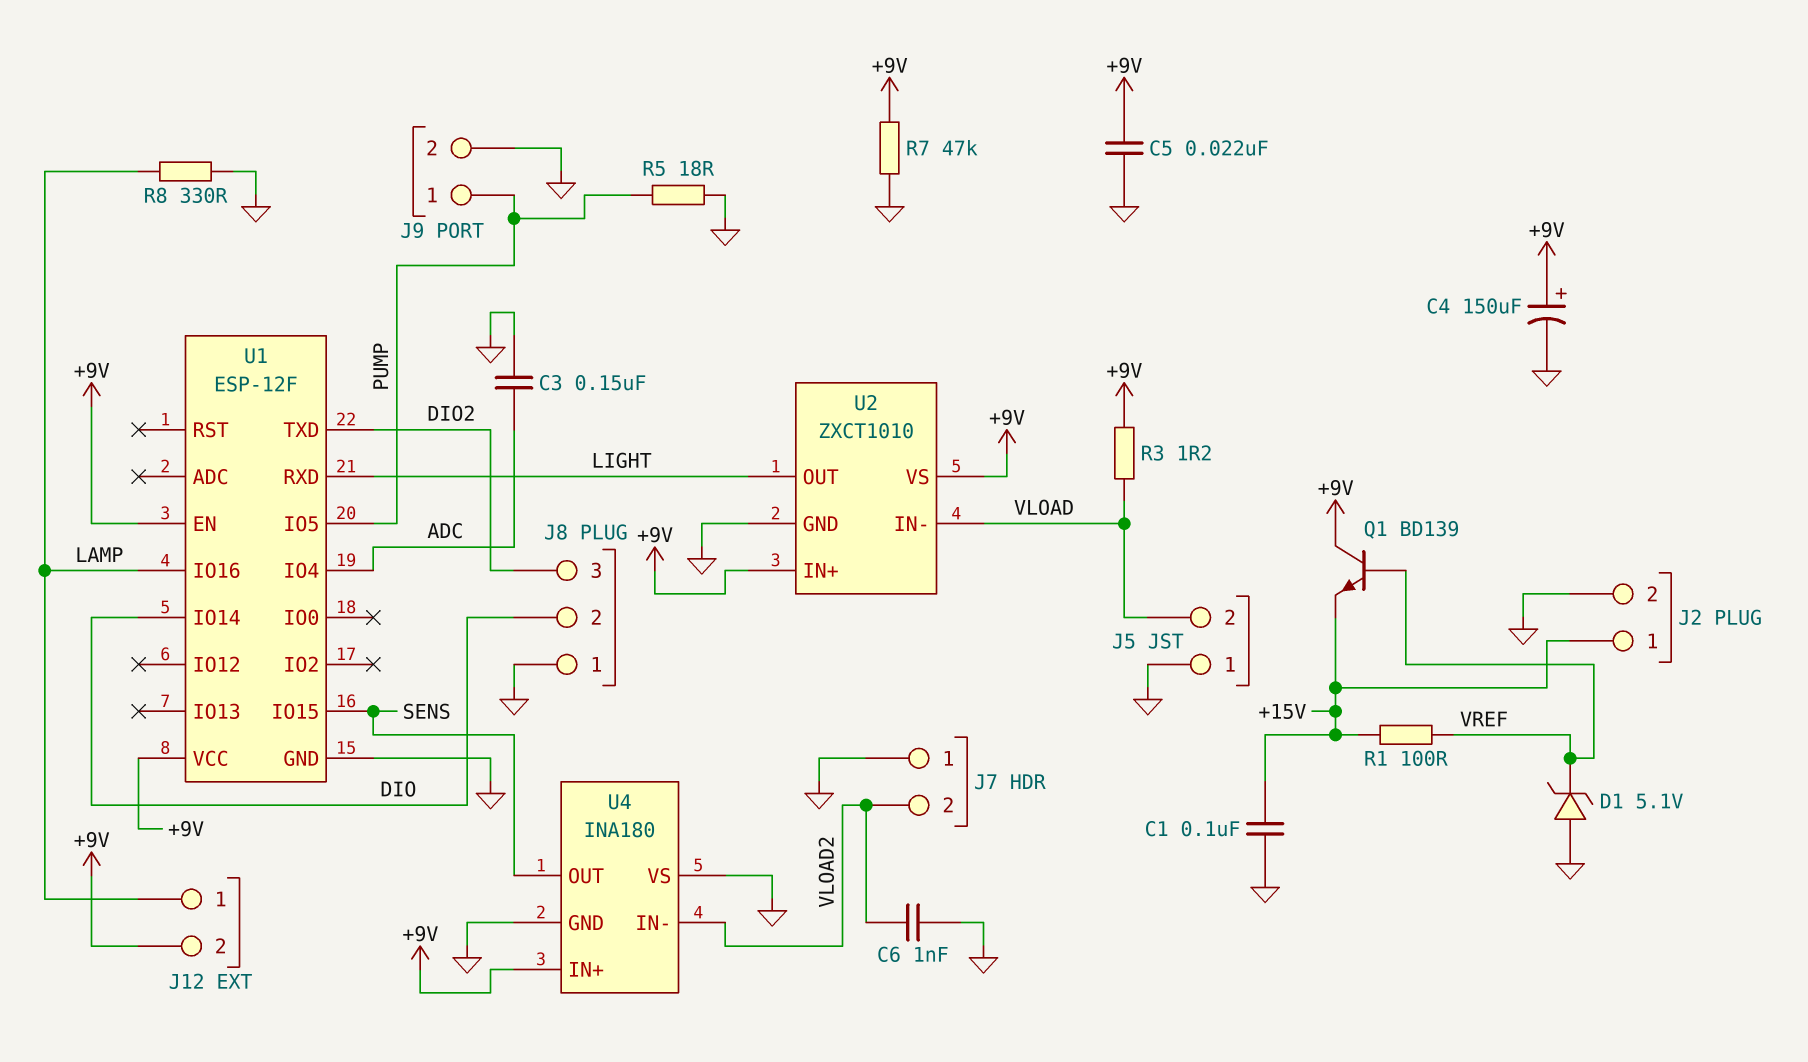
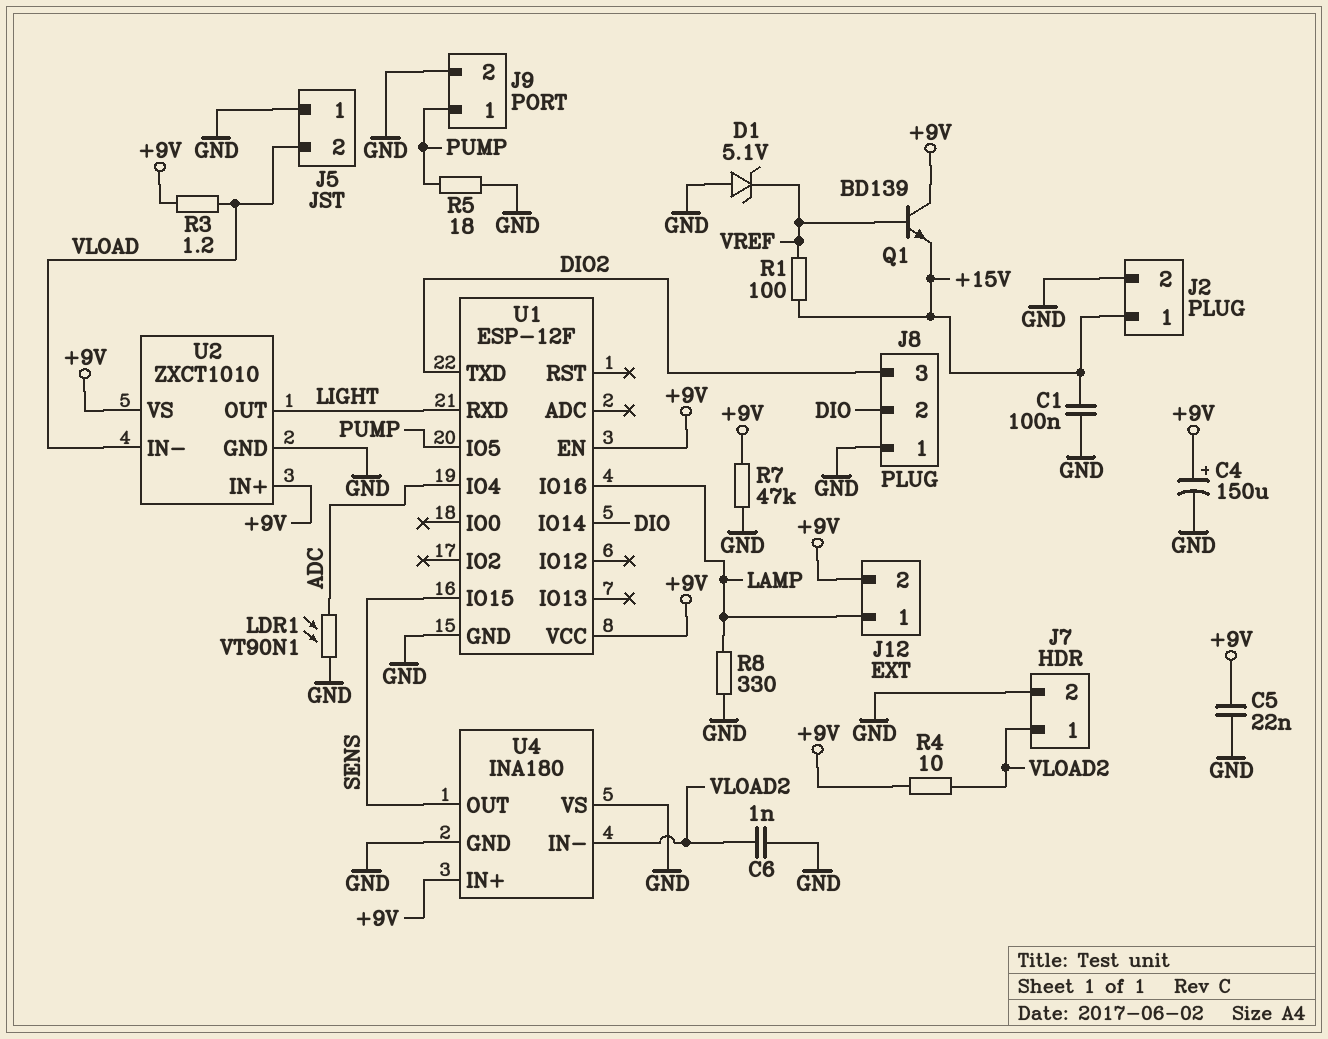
C3: 150nF (ADC, GND) -> none
J7 pin 1: GND -> VLOAD2
J7 pin 2: VLOAD2 -> GND
LDR1: none -> VT90N1 (ADC, GND)
R4: none -> 10 (+9V, VLOAD2)

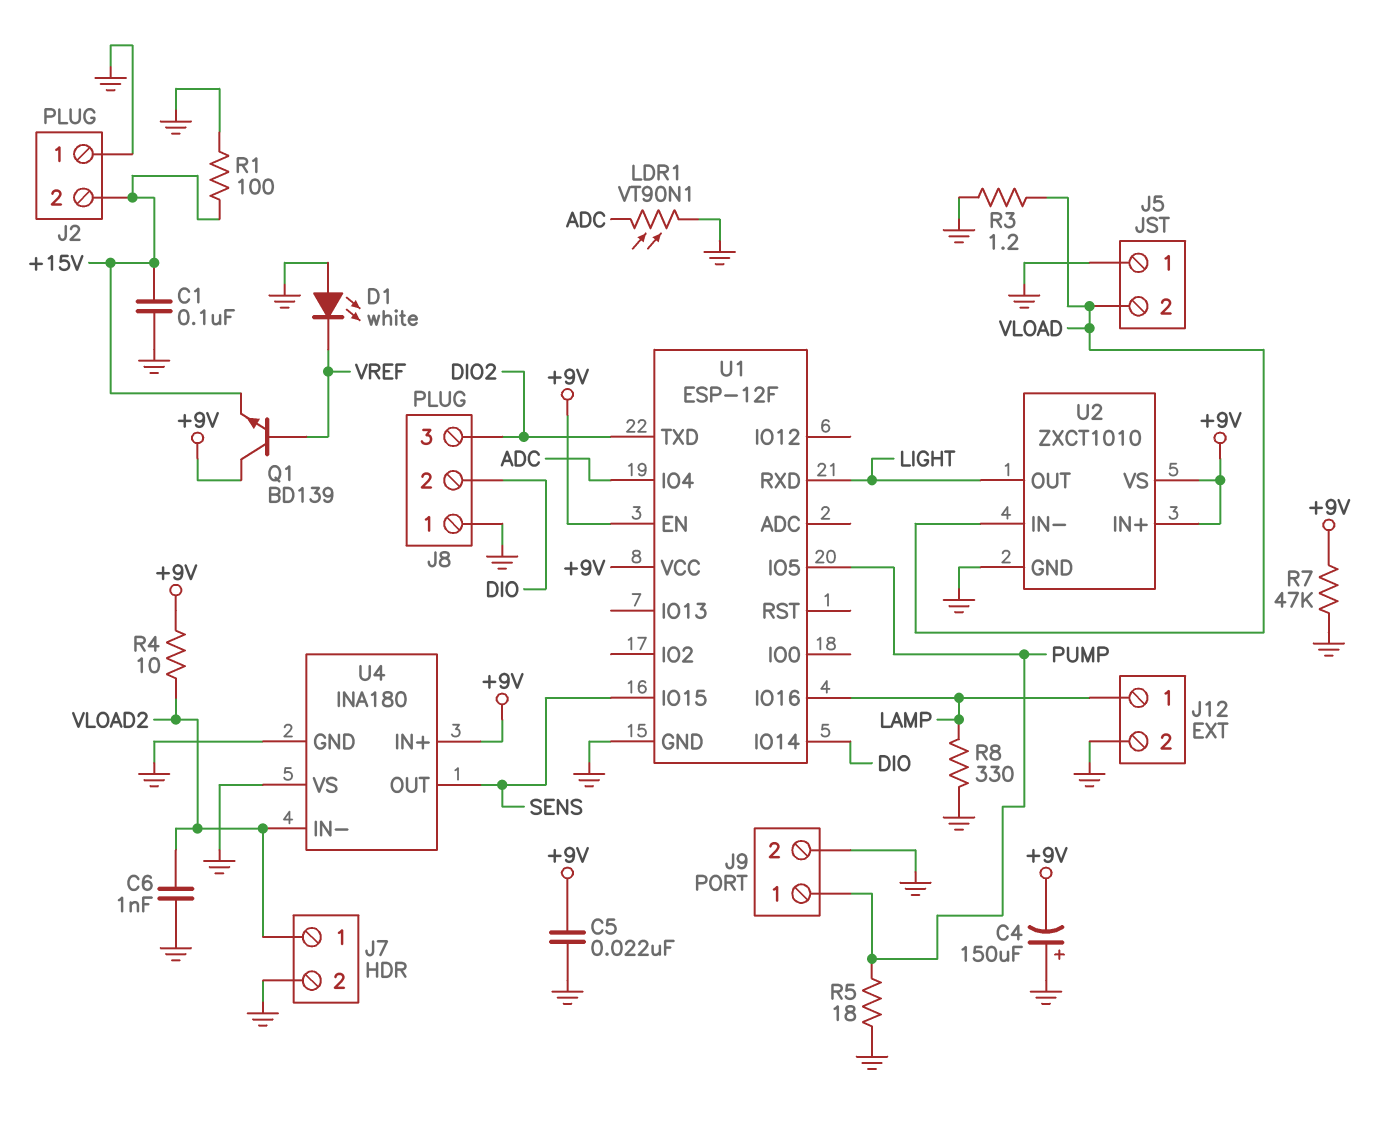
C4: 150uF (plus +9V, minus GND) -> 150uF (plus GND, minus +9V)
D1: zener 5.1V (A GND, K VREF) -> LED white (A GND, K VREF)
J2 pin 1: +15V -> GND
J2 pin 2: GND -> +15V
J12 pin 2: +9V -> GND
R1: 100 (+15V, VREF) -> 100 (+15V, GND)
R3: 1.2 (+9V, VLOAD) -> 1.2 (GND, VLOAD)

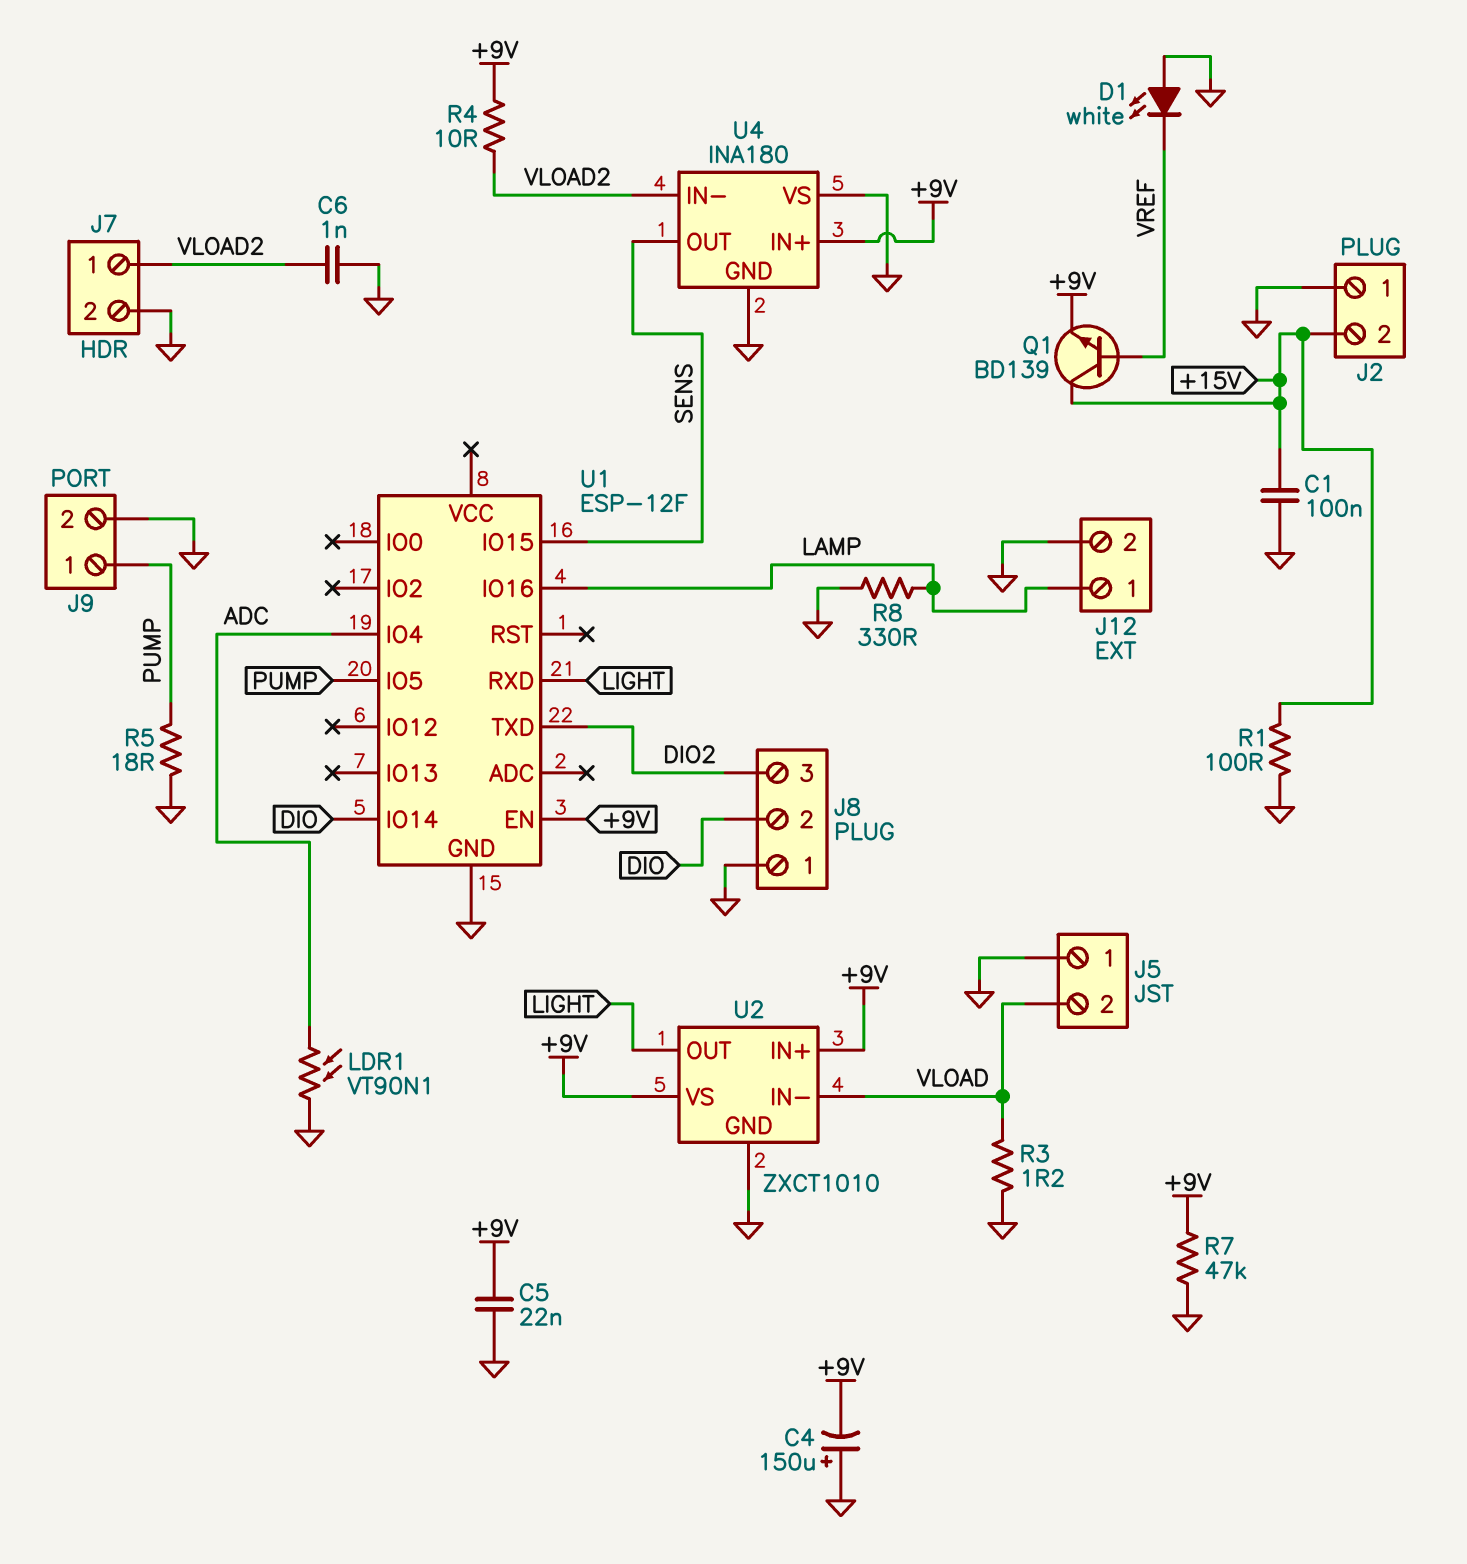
Q1: NPN BD139 (B VREF, C +9V, E +15V) -> NPN BD139 (B VREF, C +15V, E +9V)
U1 pin VCC: +9V -> none

